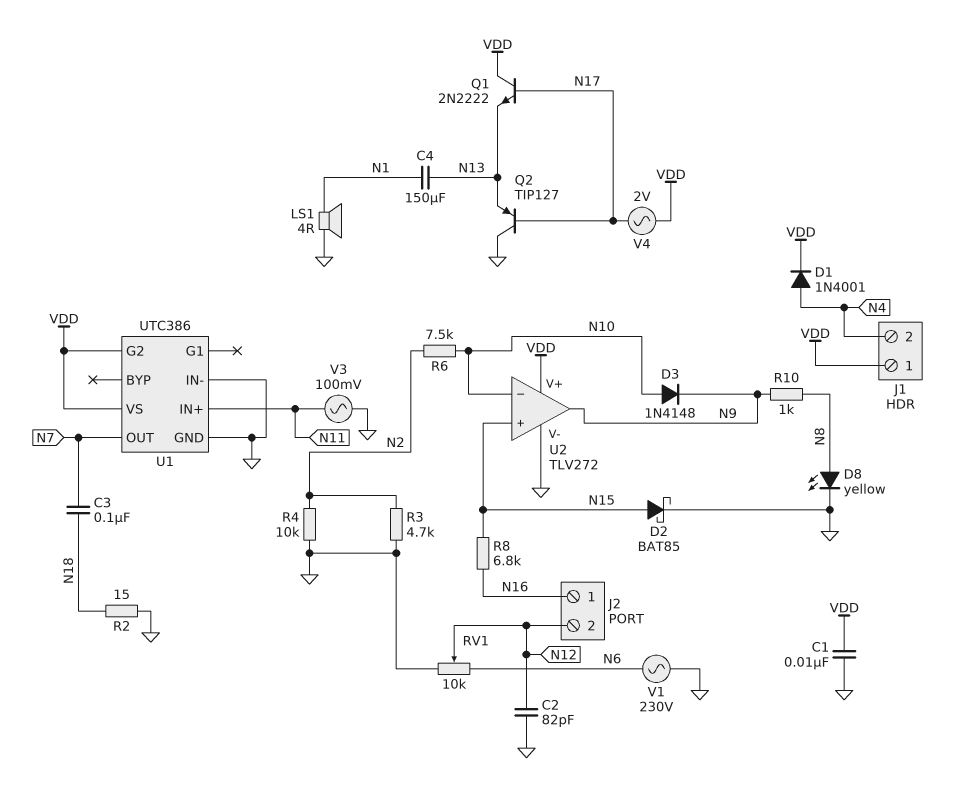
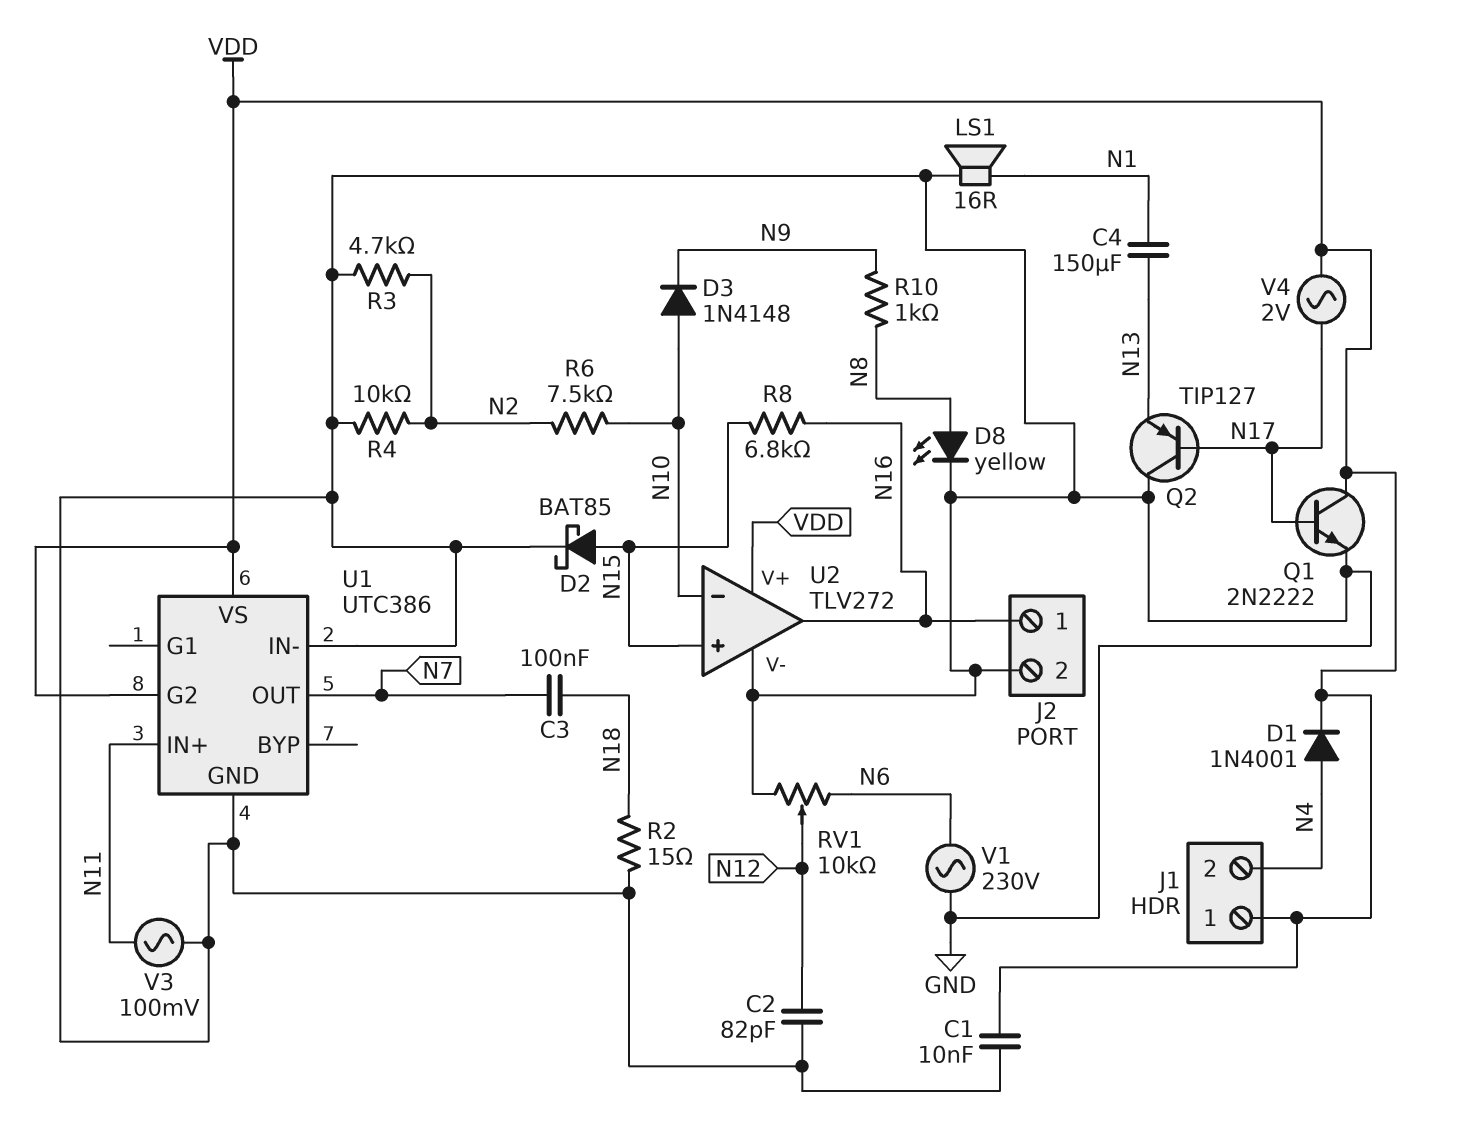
J2 pin 2: N12 -> GND
LS1: speaker 4R (GND, N1) -> speaker 16R (GND, N1)
Q1: NPN 2N2222 (B N17, C VDD, E N13) -> NPN 2N2222 (B N17, C VDD, E GND)
U2 pin out: N9 -> N16

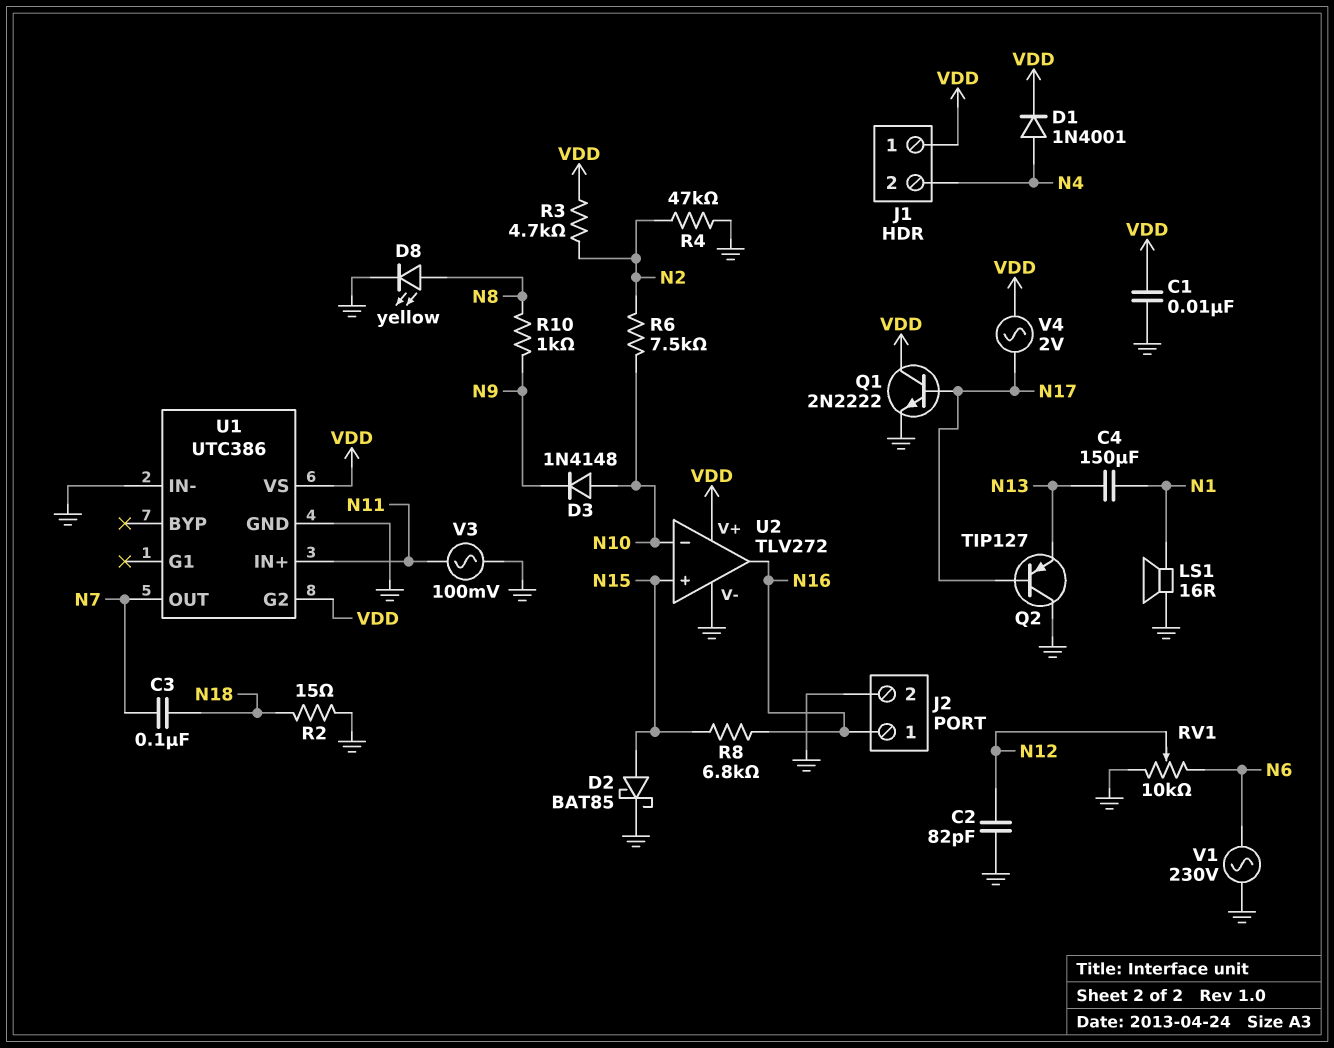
R3: 4.7k (GND, N2) -> 4.7k (N2, VDD)
R4: 10k (GND, N2) -> 47k (GND, N2)

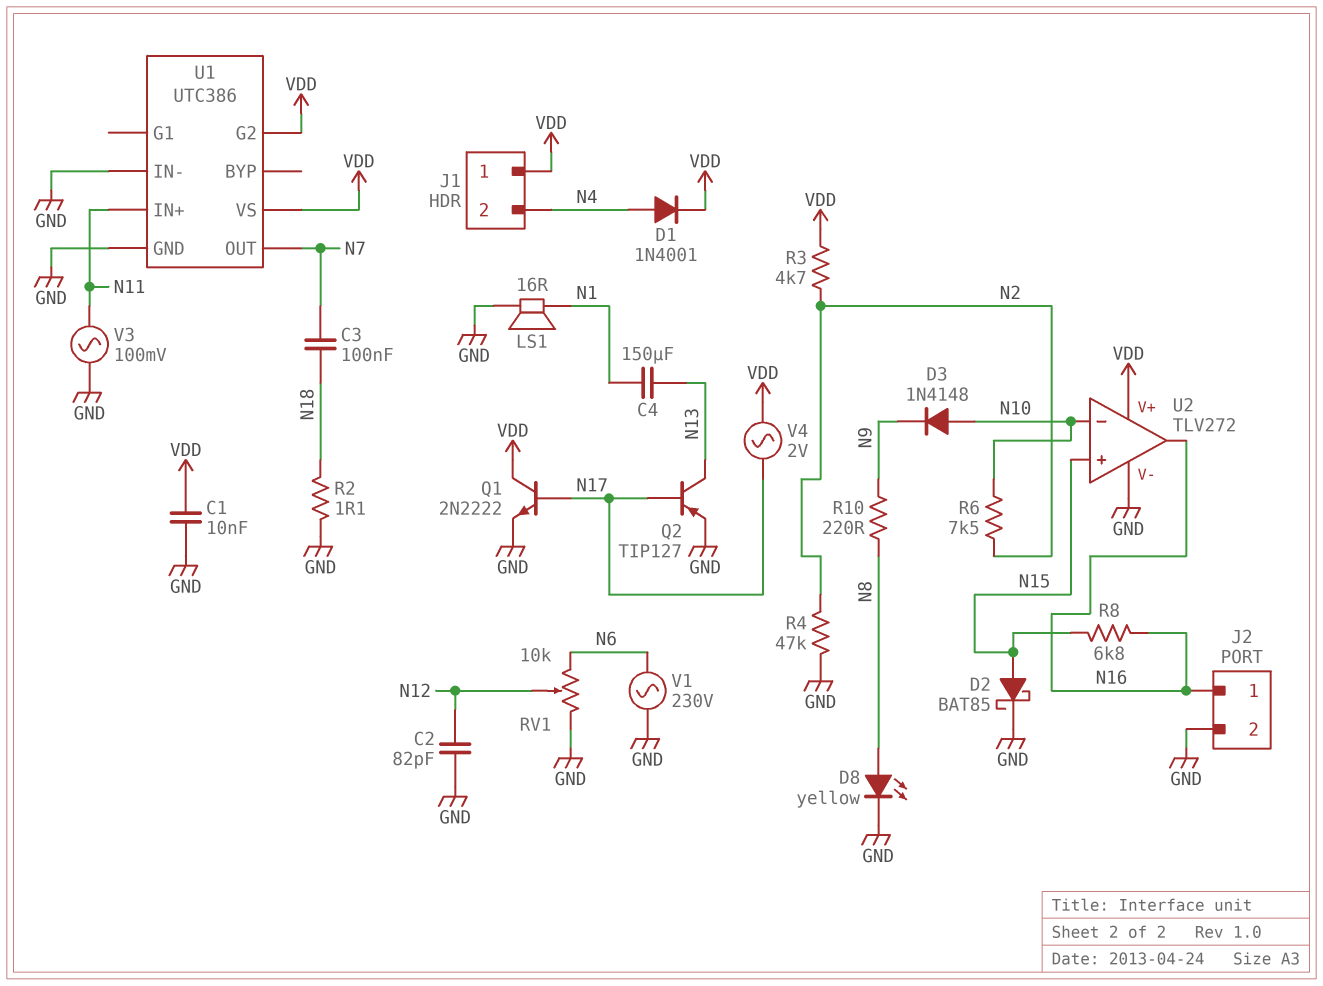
Q2: PNP TIP127 (B N17, C GND, E N13) -> PNP TIP127 (B N17, C N13, E GND)
R2: 15 (GND, N18) -> 1.1 (GND, N18)
R10: 1k (N8, N9) -> 220 (N8, N9)

